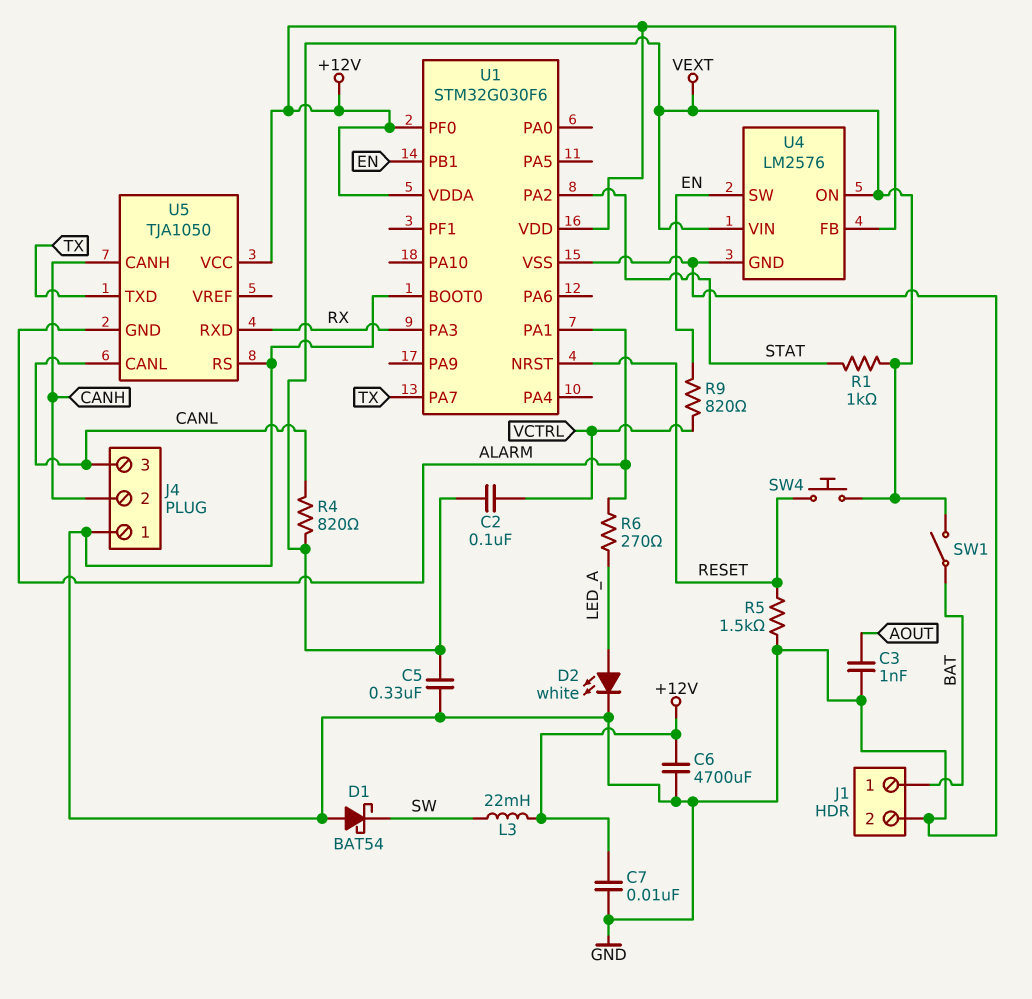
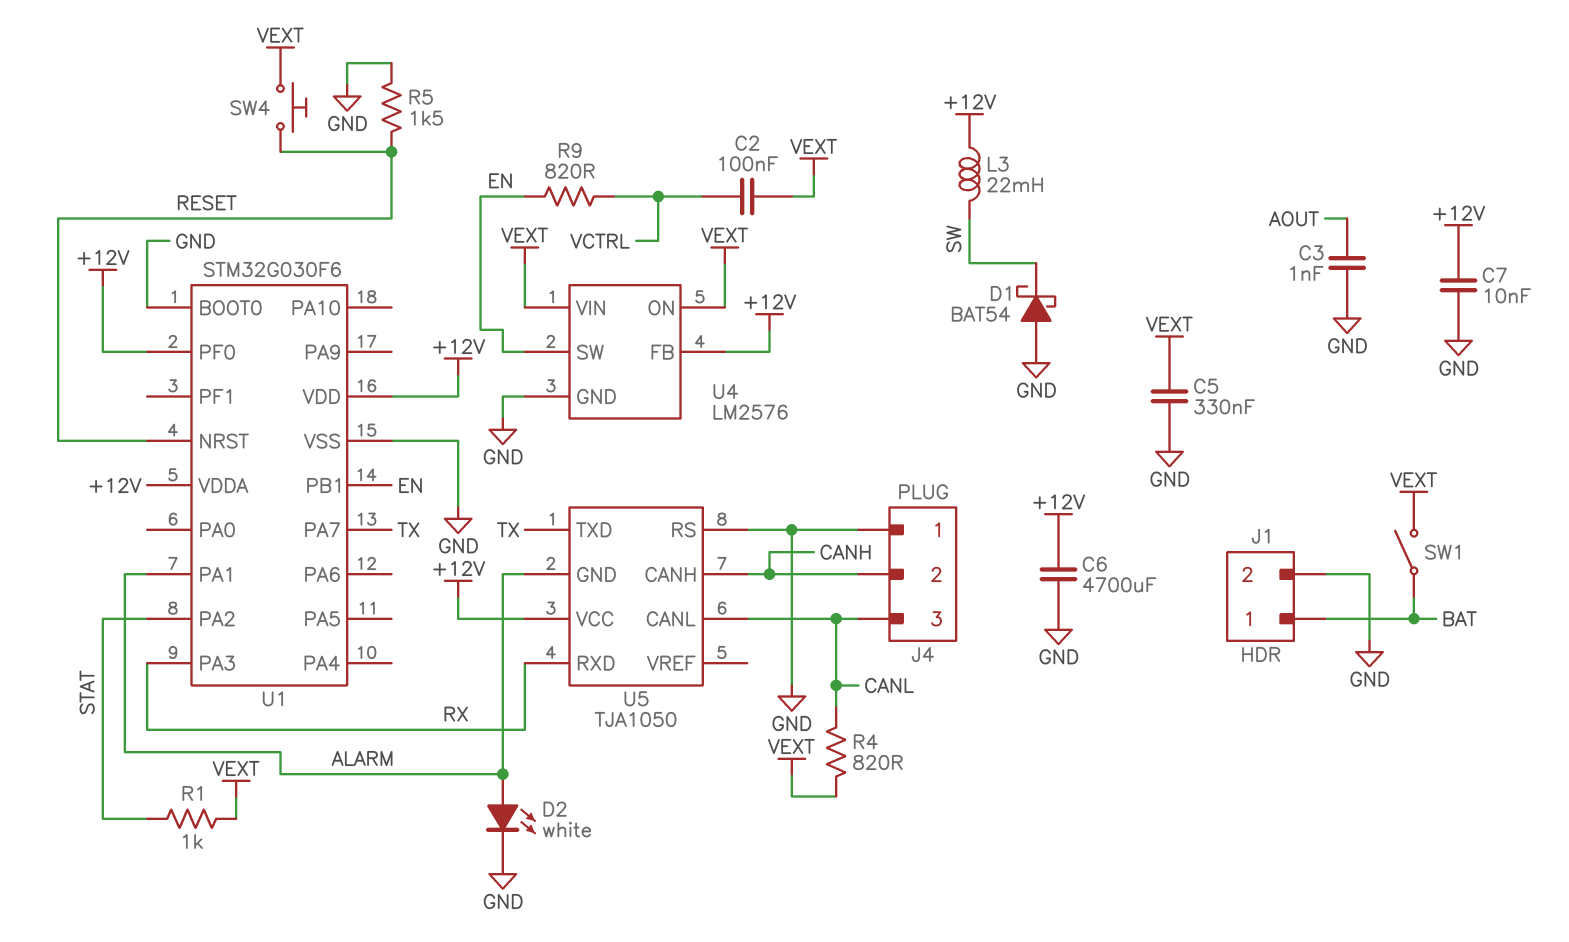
D2: LED white (A LED_A, K GND) -> LED white (A ALARM, K GND)
R6: 270 (ALARM, LED_A) -> none

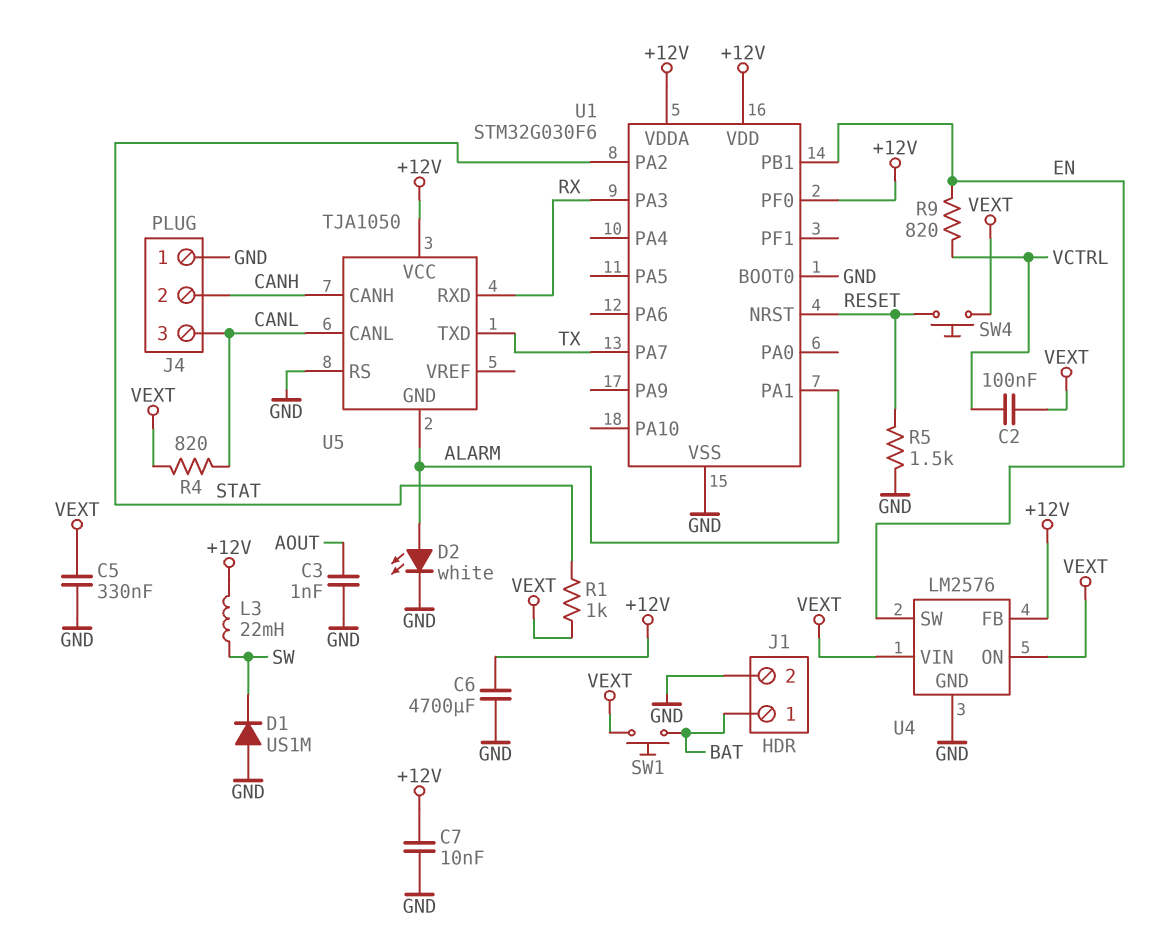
D1: schottky BAT54 (A GND, K SW) -> diode US1M (A GND, K SW)
SW1: switch (BAT, VEXT) -> button (BAT, VEXT)

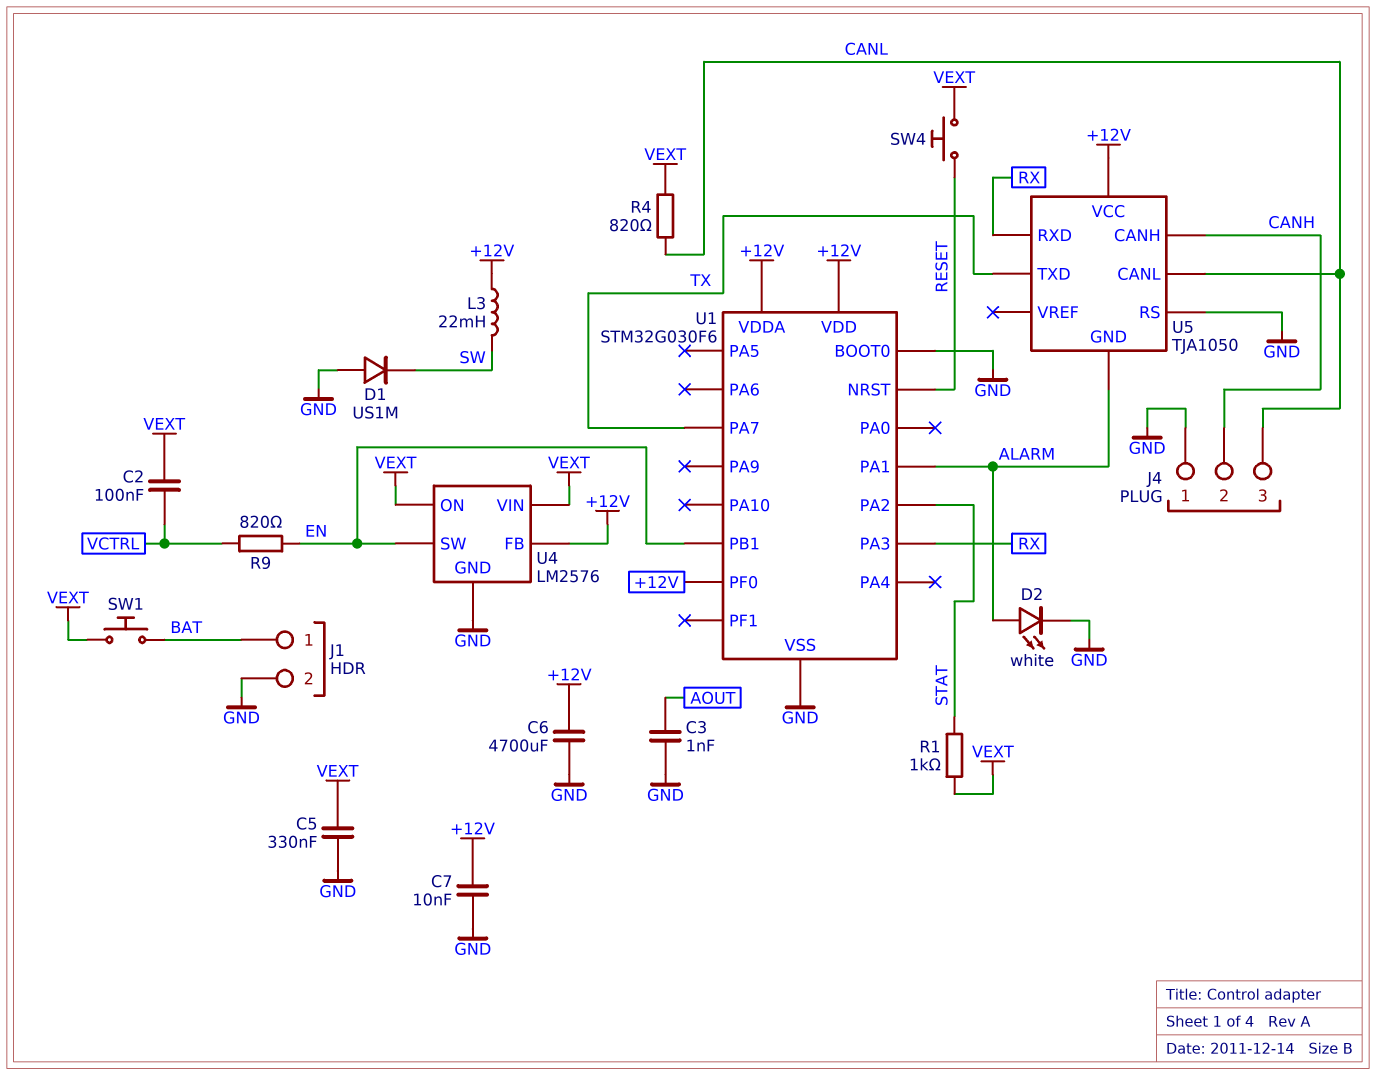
R5: 1.5k (GND, RESET) -> none

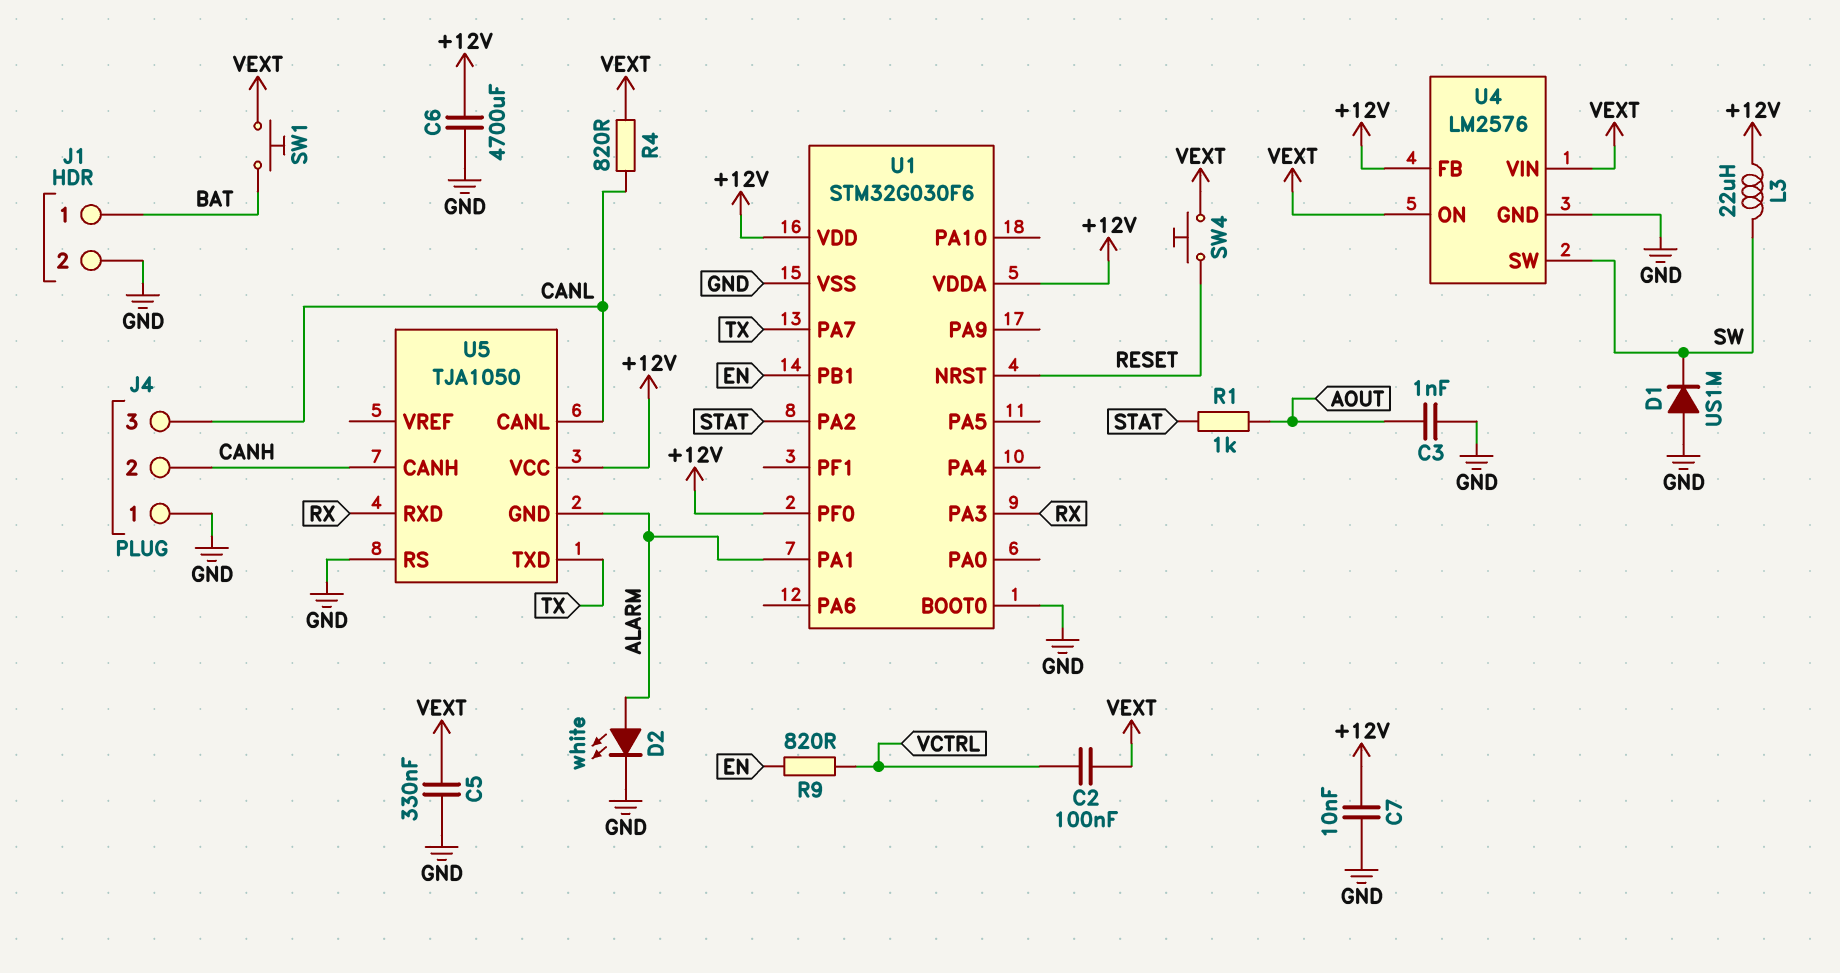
L3: 22mH (+12V, SW) -> 22uH (+12V, SW)
R1: 1k (STAT, VEXT) -> 1k (AOUT, STAT)
U4 pin SW: EN -> SW

